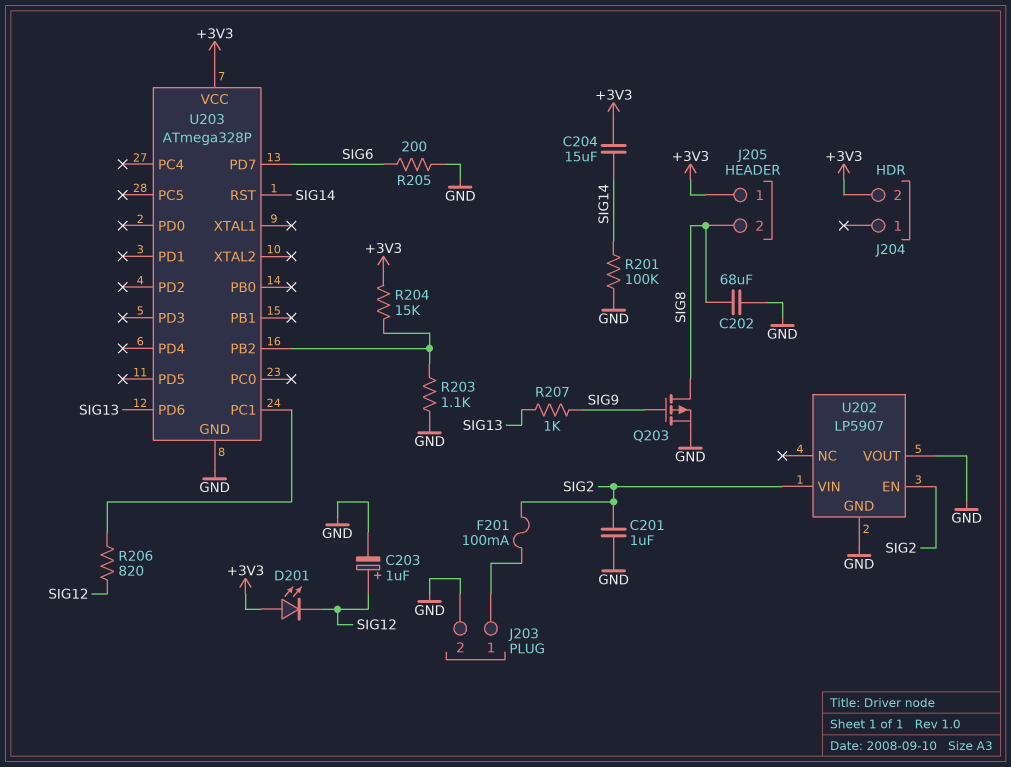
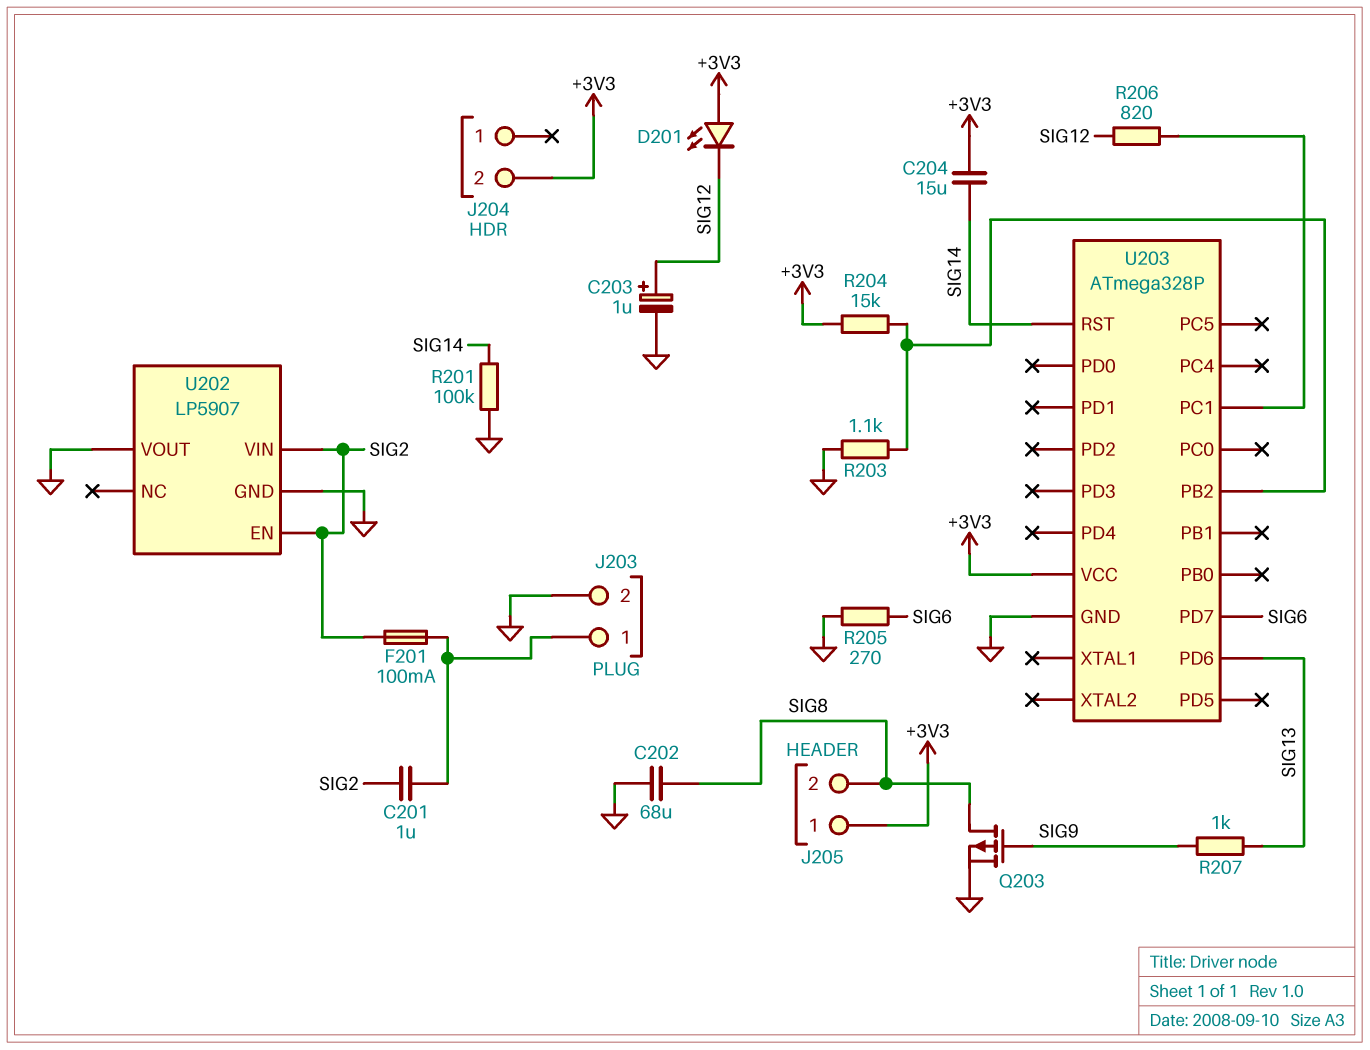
C201: 1uF (GND, SIG2) -> 1uF (J203/1, SIG2)
R205: 200 (GND, SIG6) -> 270 (GND, SIG6)

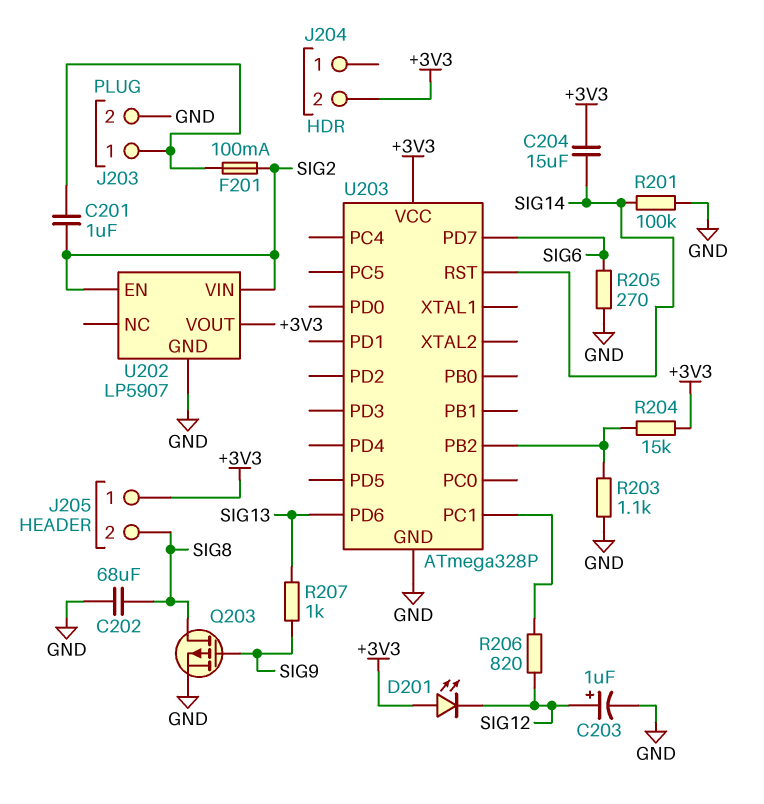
U202 pin VOUT: GND -> +3V3

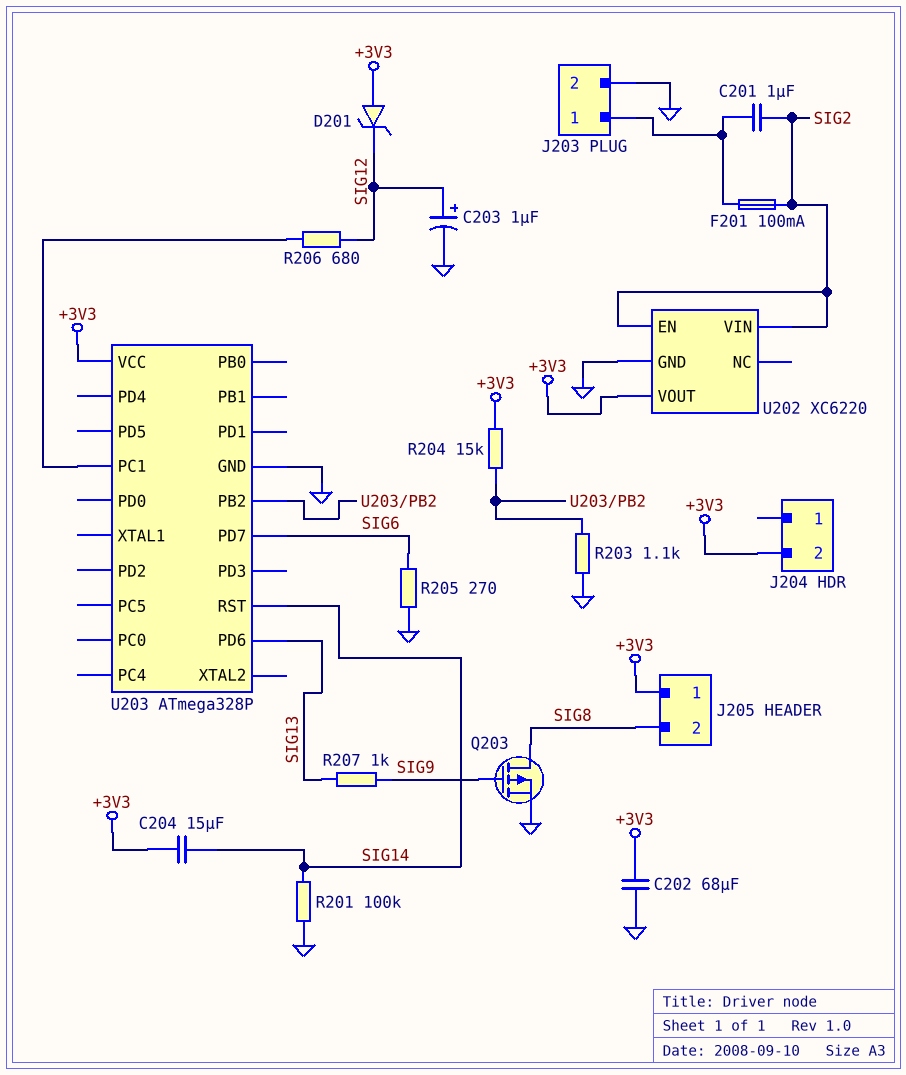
C202: 68uF (GND, SIG8) -> 68uF (+3V3, GND)
D201: LED (A +3V3, K SIG12) -> zener (A +3V3, K SIG12)
R206: 820 (SIG12, U203/PC1) -> 680 (SIG12, U203/PC1)
U202: LP5907 -> XC6220

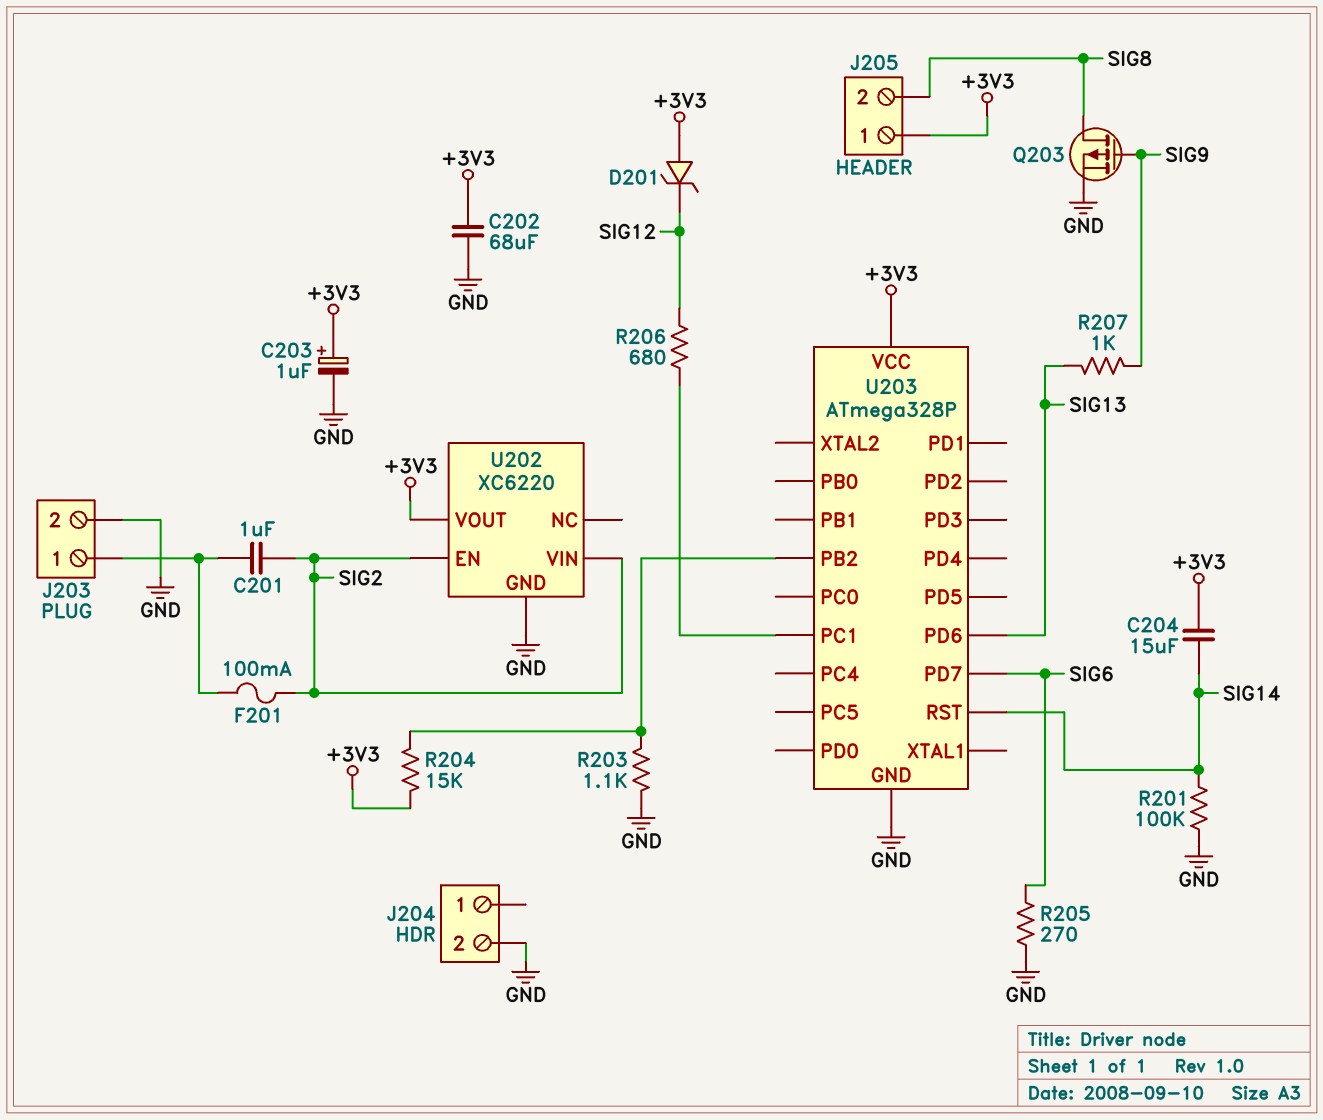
C203: 1uF (plus SIG12, minus GND) -> 1uF (plus +3V3, minus GND)
J204 pin 2: +3V3 -> GND

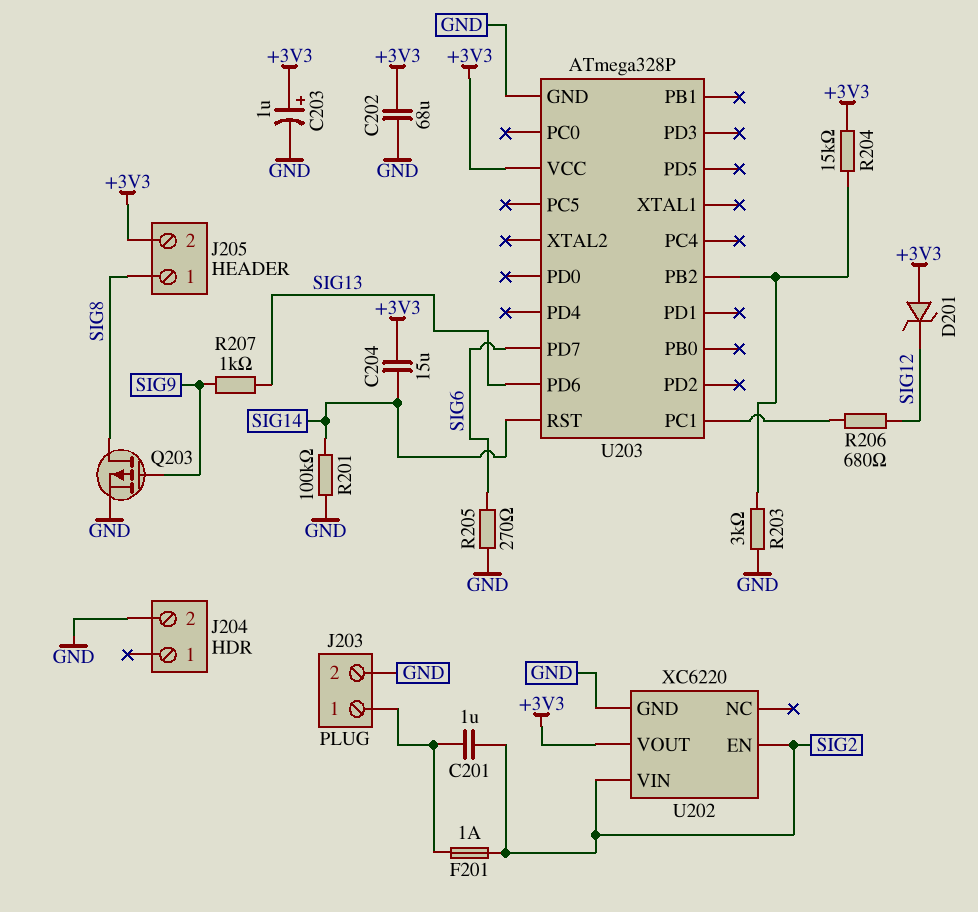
F201: 100mA (J203/1, SIG2) -> 1A (J203/1, SIG2)
J205 pin 1: +3V3 -> SIG8
J205 pin 2: SIG8 -> +3V3
R203: 1.1k (GND, U203/PB2) -> 3k (GND, U203/PB2)

